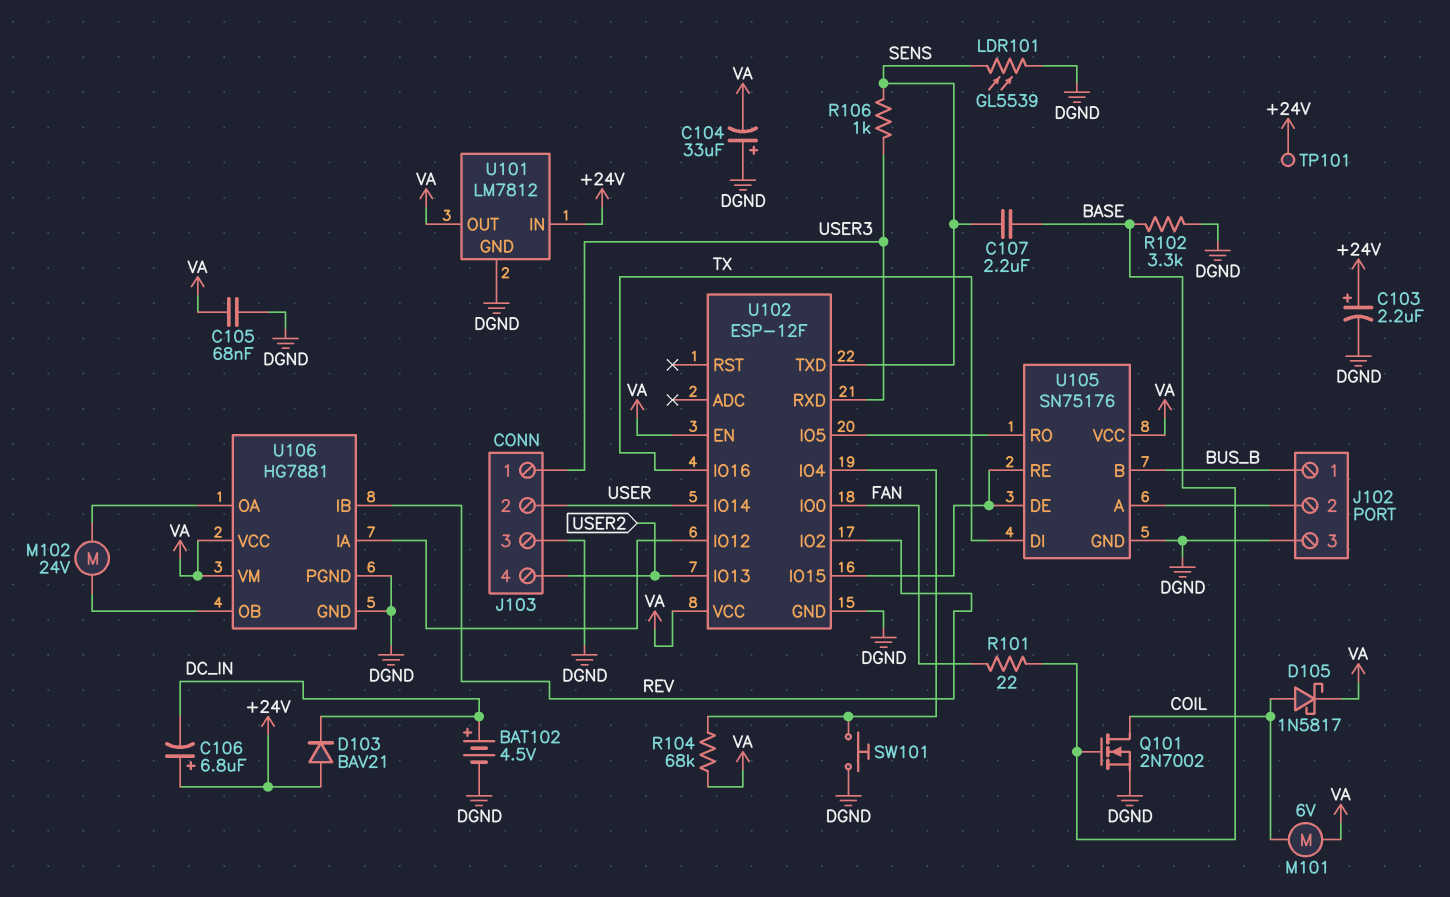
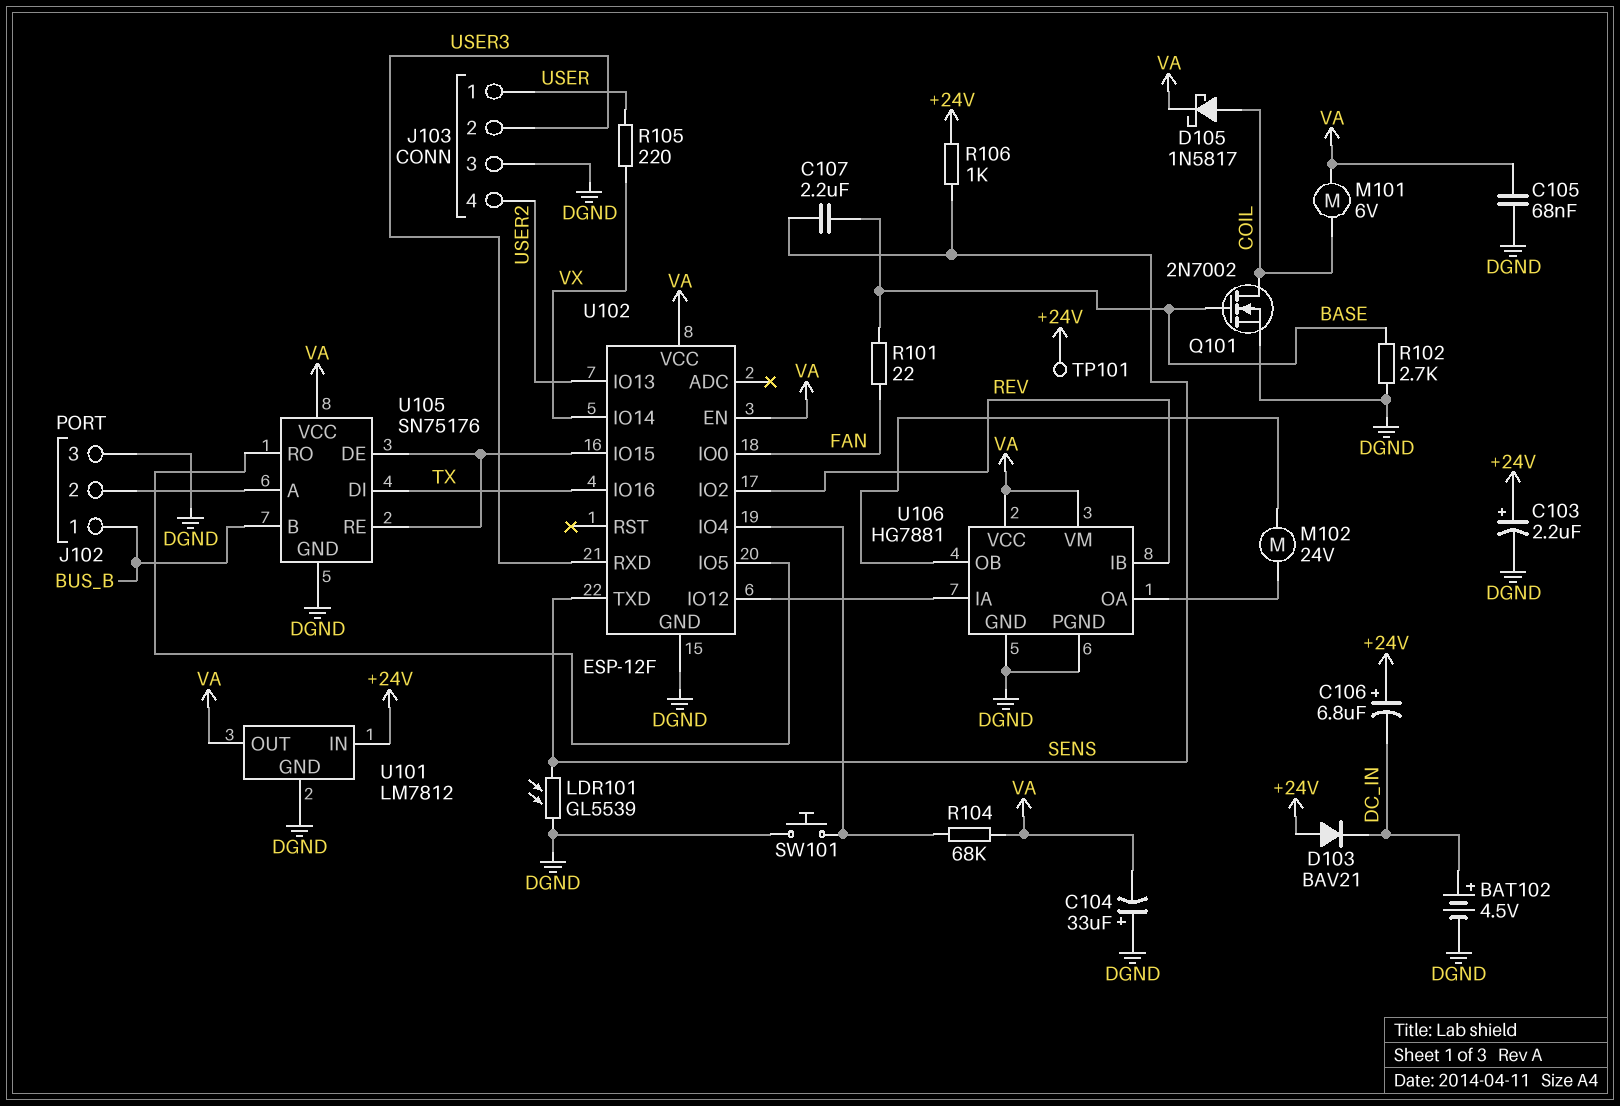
J103 pin 1: USER3 -> USER
J103 pin 2: USER -> USER3
R102: 3.3k (BASE, DGND) -> 2.7k (BASE, DGND)
R105: none -> 220 (USER, VX)
R106: 1k (SENS, USER3) -> 1k (+24V, SENS)
U102 pin IO14: USER -> VX

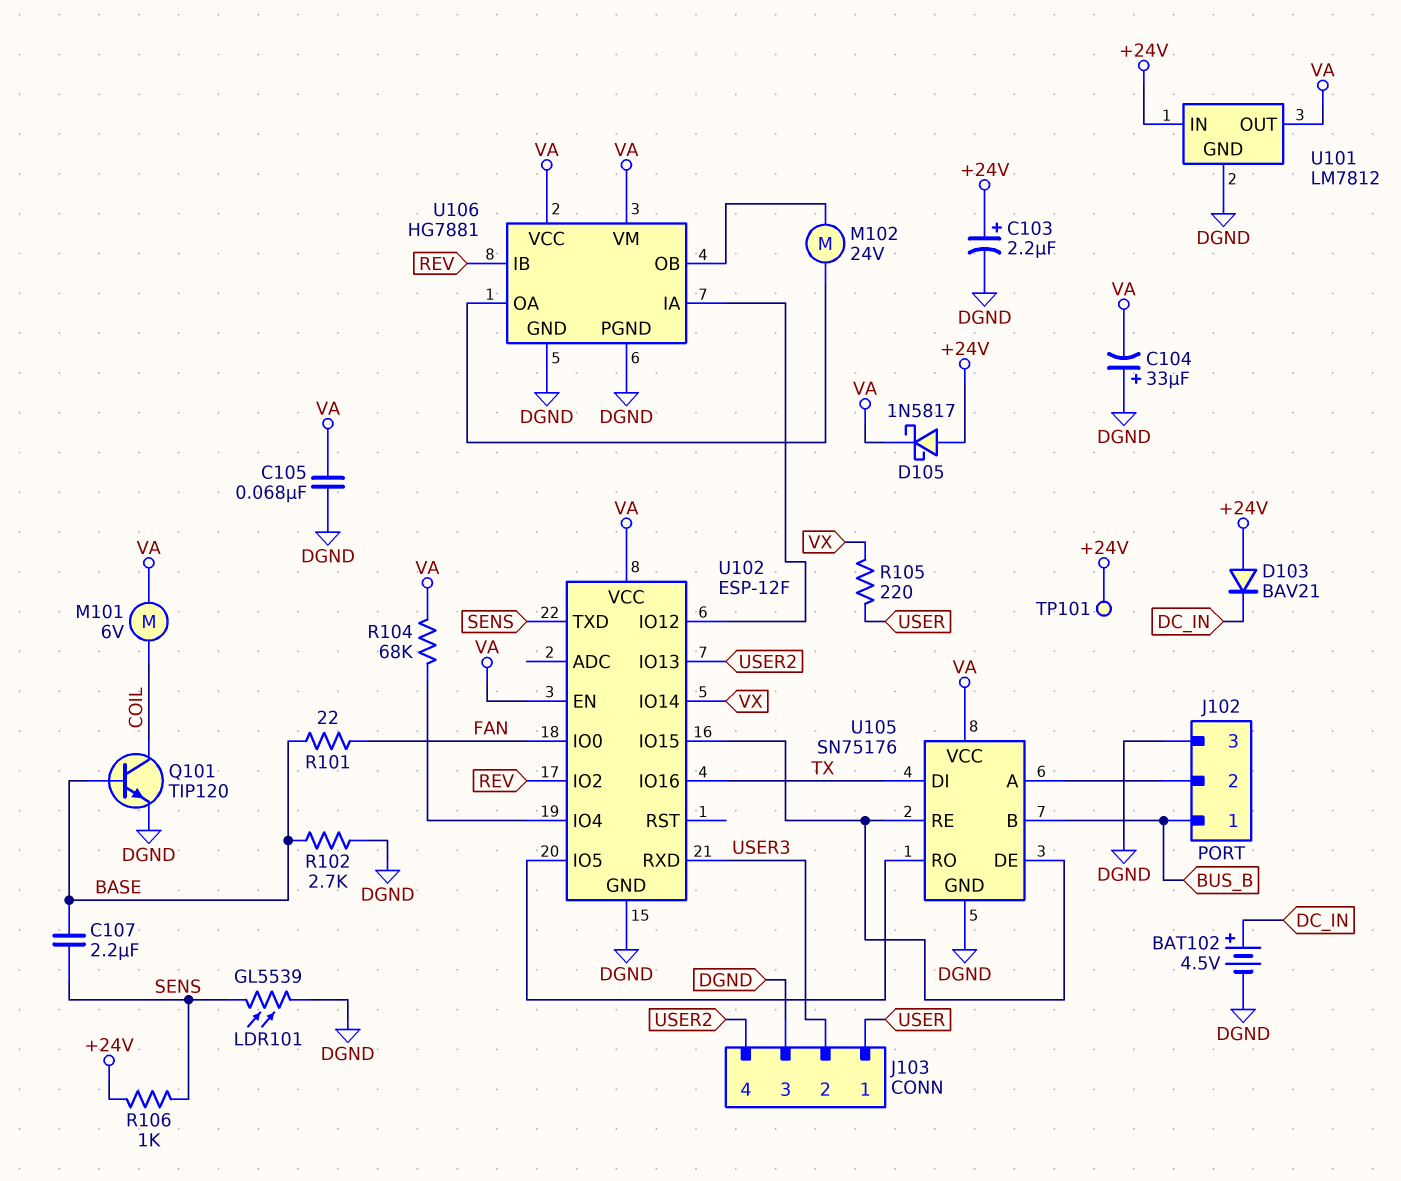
C106: 6.8uF (plus +24V, minus DC_IN) -> none
D105: schottky 1N5817 (A COIL, K VA) -> schottky 1N5817 (A +24V, K VA)
Q101: NMOS 2N7002 (G BASE, D COIL, S DGND) -> NPN TIP120 (B BASE, C COIL, E DGND)
SW101: button (DGND, U102/IO4) -> none

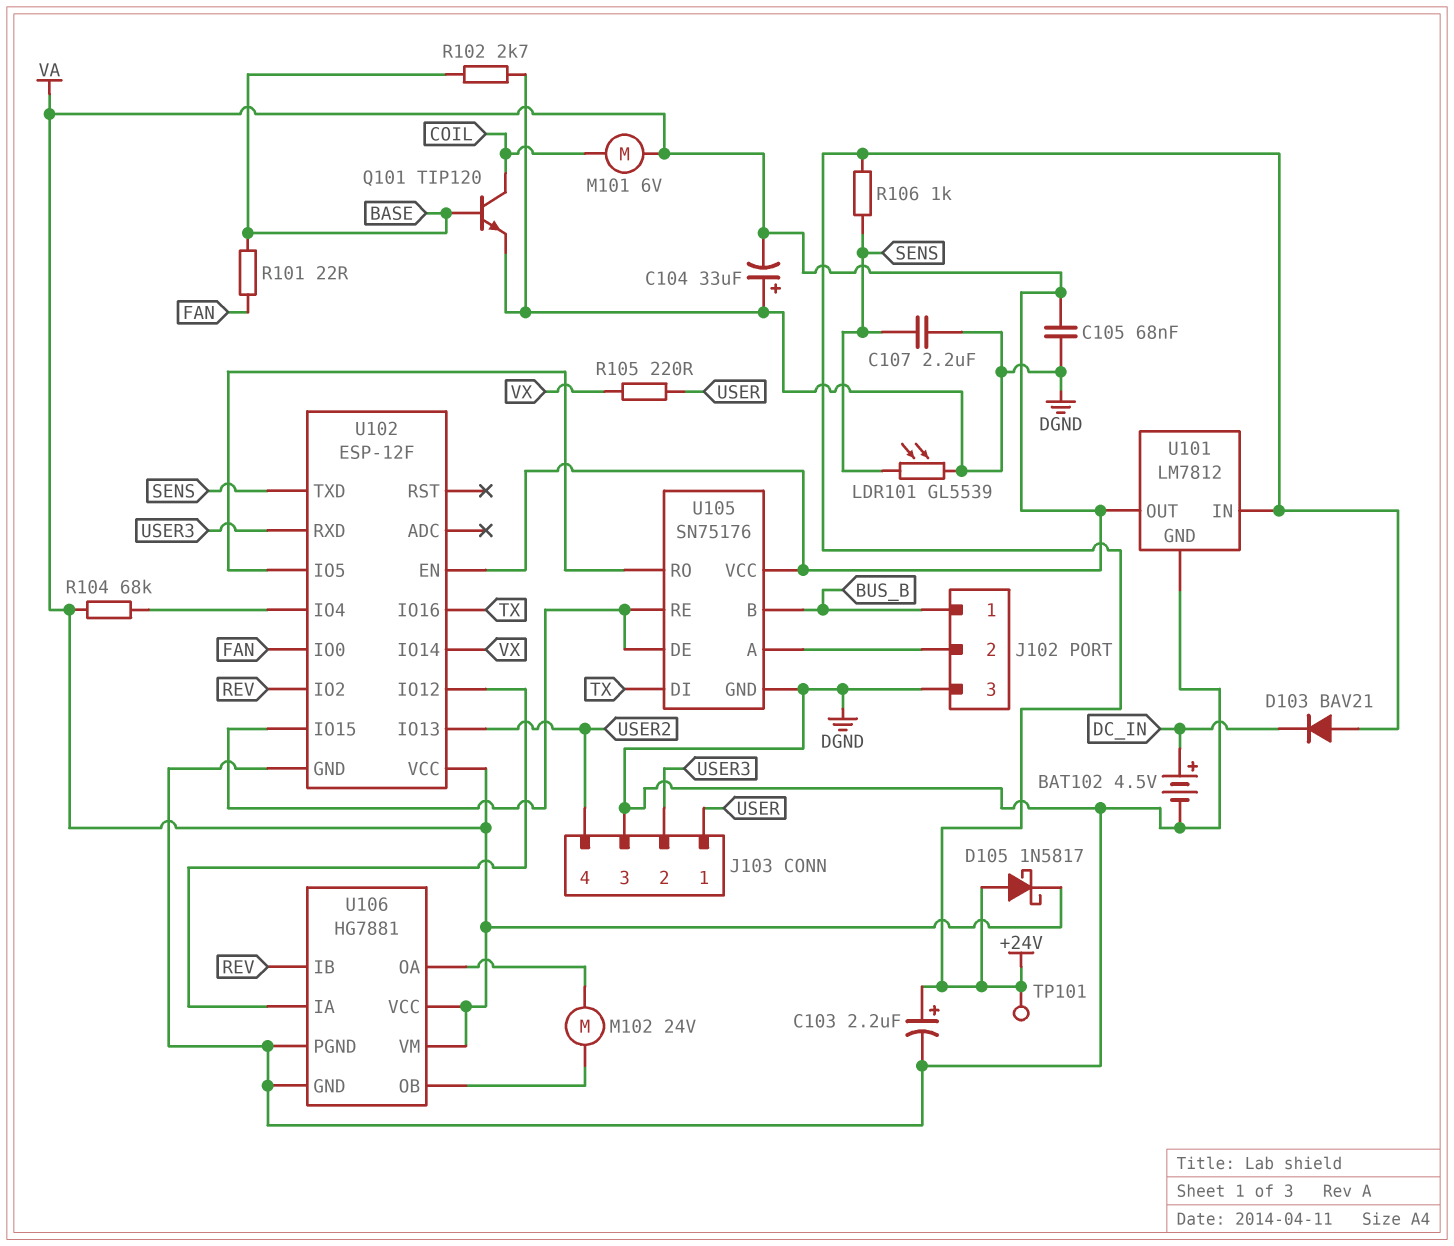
C107: 2.2uF (BASE, SENS) -> 2.2uF (DGND, SENS)

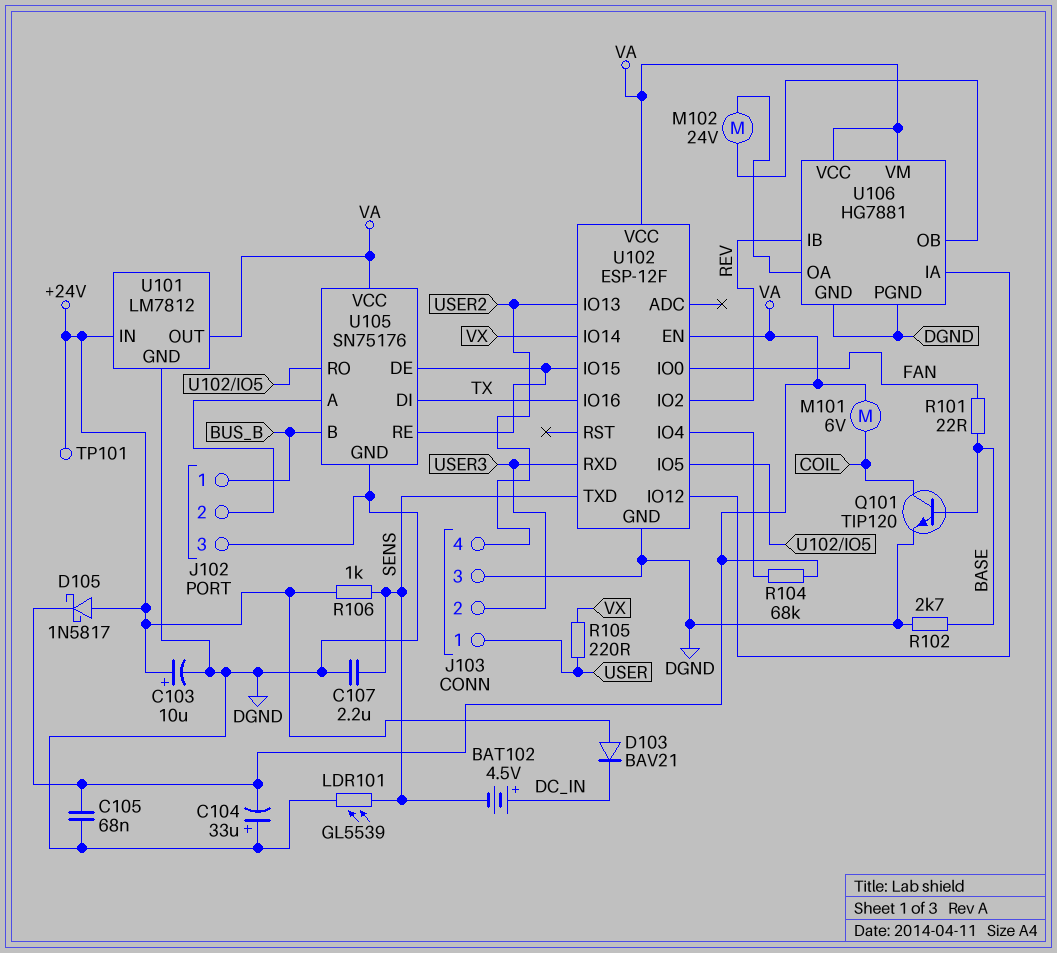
BAT102: 4.5V (plus DC_IN, minus DGND) -> 4.5V (plus DC_IN, minus SENS)
C103: 2.2uF (plus +24V, minus DGND) -> 10uF (plus +24V, minus DGND)

